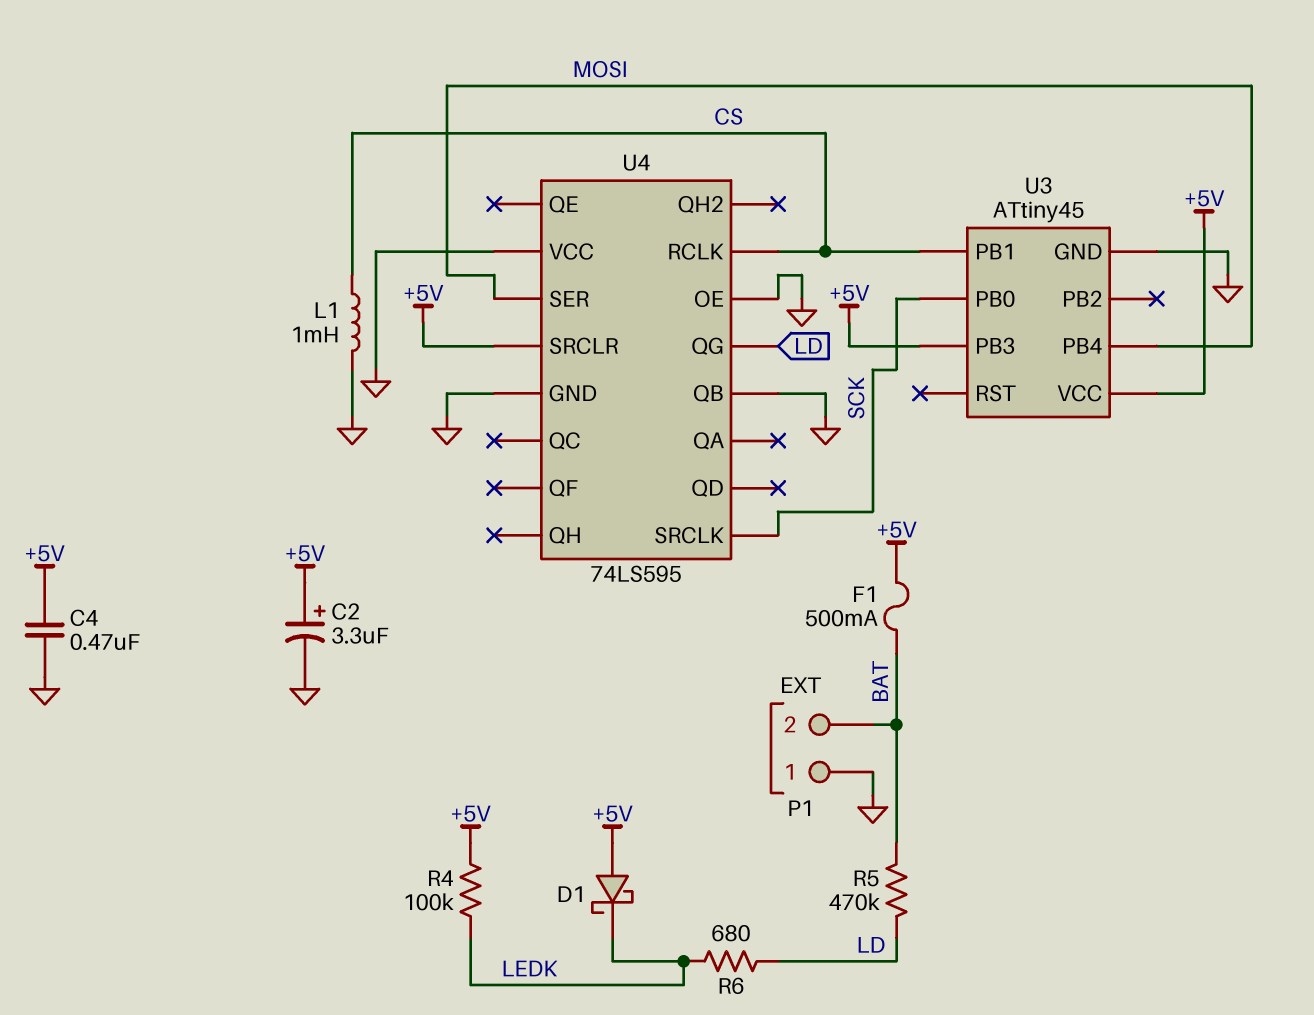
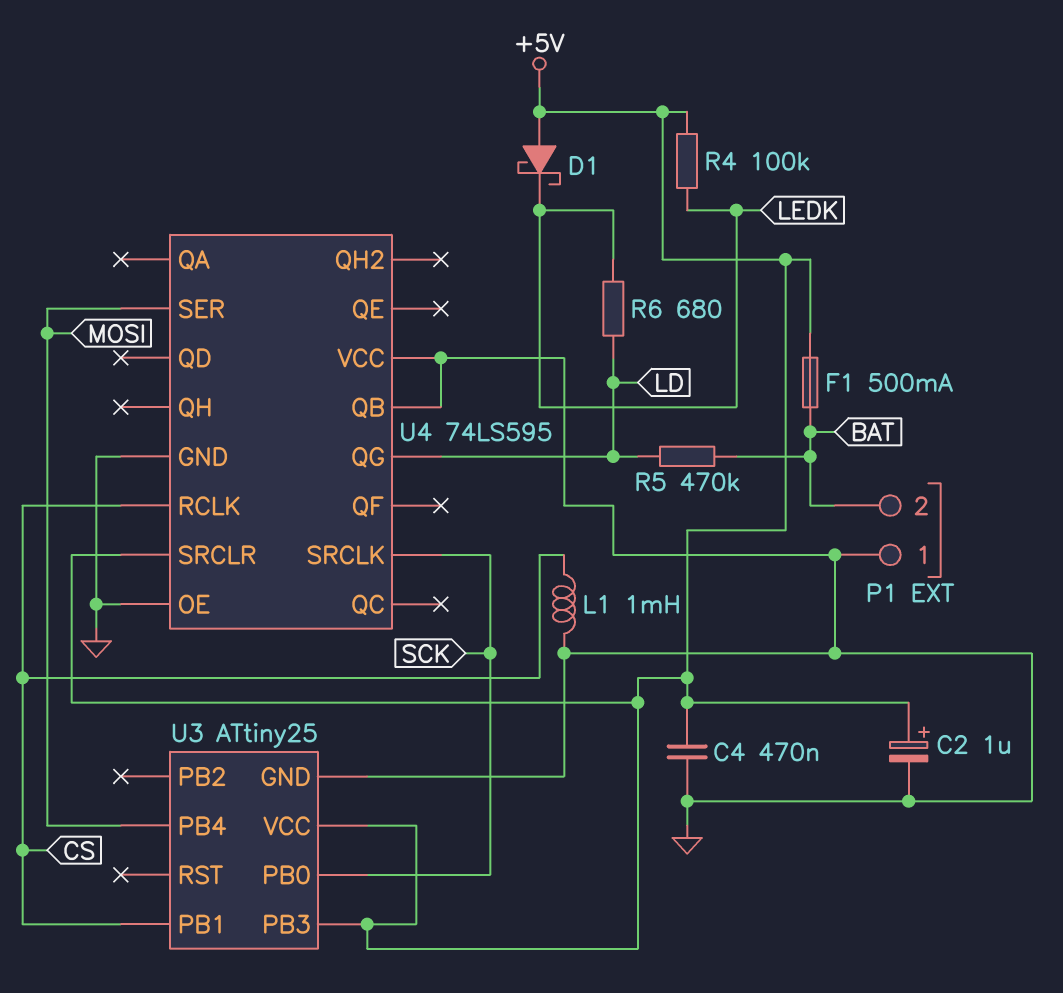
C2: 3.3uF (plus +5V, minus GND) -> 1uF (plus +5V, minus GND)
U3: ATtiny45 -> ATtiny25

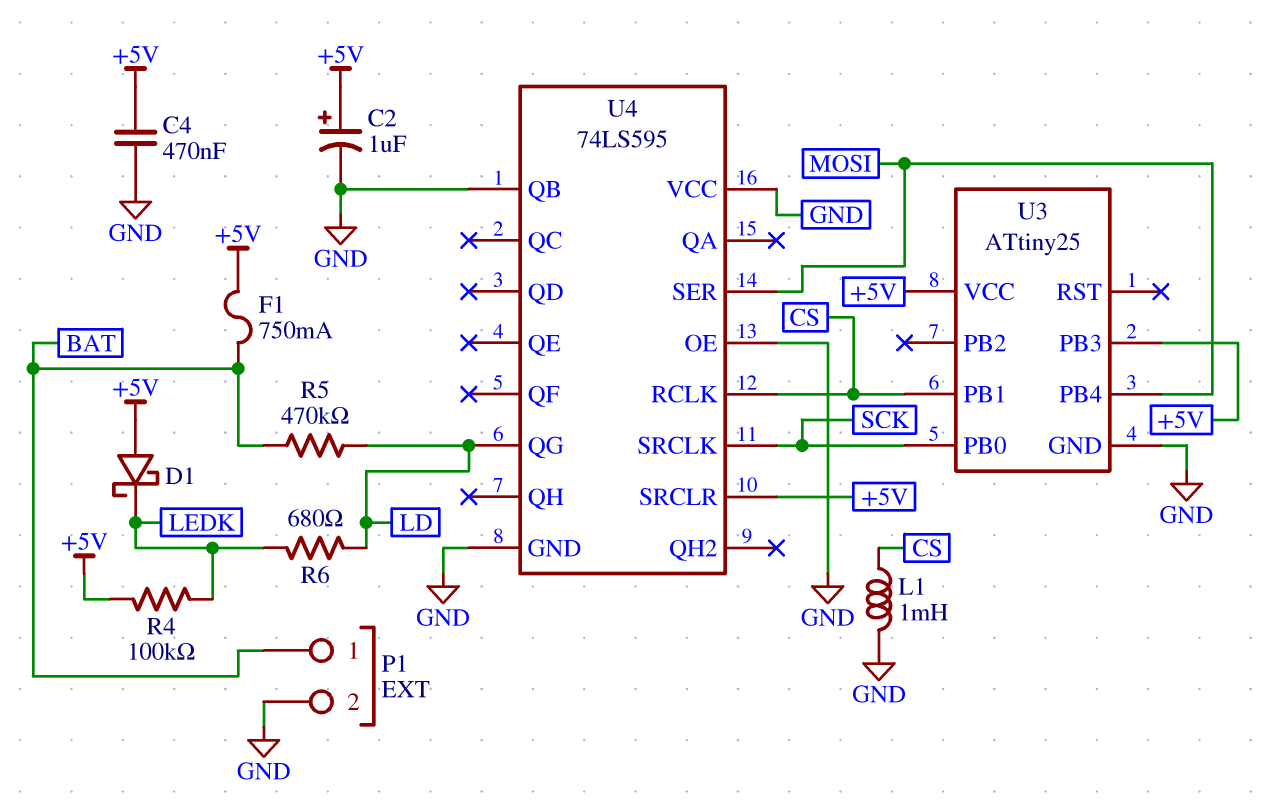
F1: 500mA (+5V, BAT) -> 750mA (+5V, BAT)
P1 pin 1: GND -> BAT
P1 pin 2: BAT -> GND

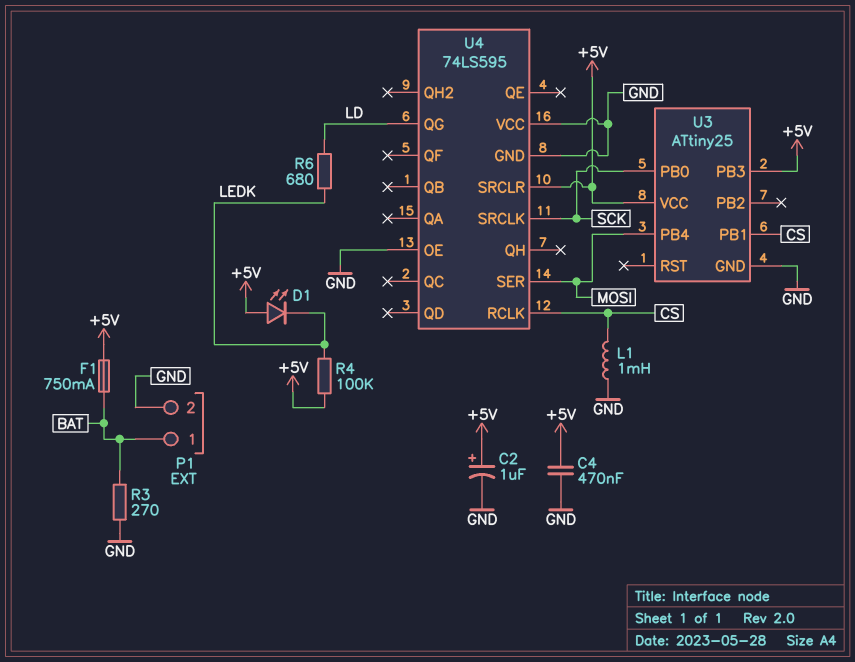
D1: schottky (A +5V, K LEDK) -> LED (A +5V, K LEDK)
R3: none -> 270 (BAT, GND)
R5: 470k (BAT, LD) -> none
U4 pin QB: GND -> none

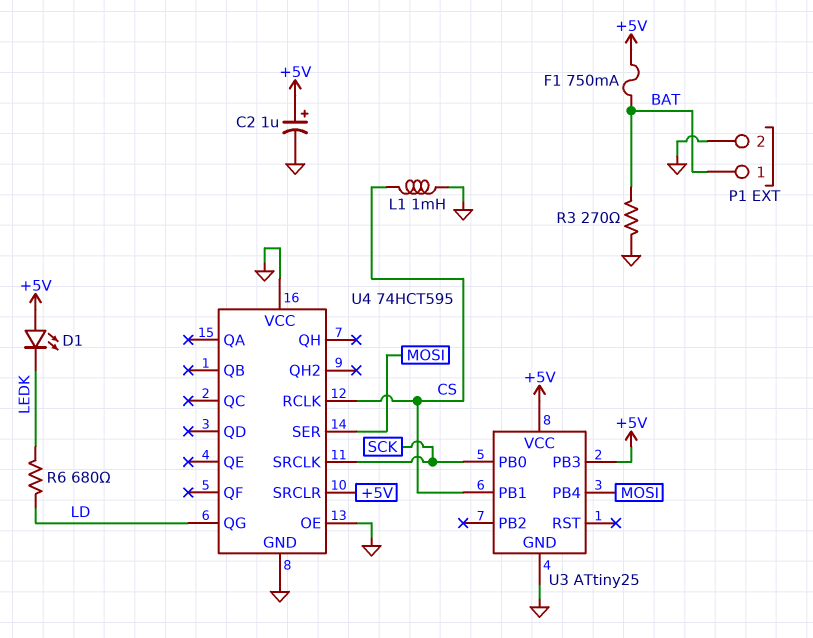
C4: 470nF (+5V, GND) -> none
R4: 100k (+5V, LEDK) -> none
U4: 74LS595 -> 74HCT595

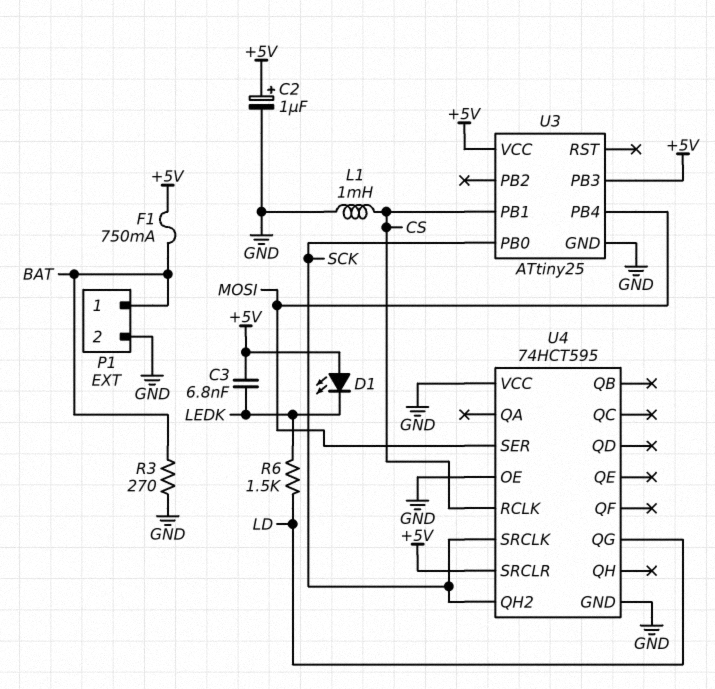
C3: none -> 6.8nF (+5V, LEDK)
R6: 680 (LD, LEDK) -> 1.5k (LD, LEDK)
U4 pin QH2: none -> SCK

